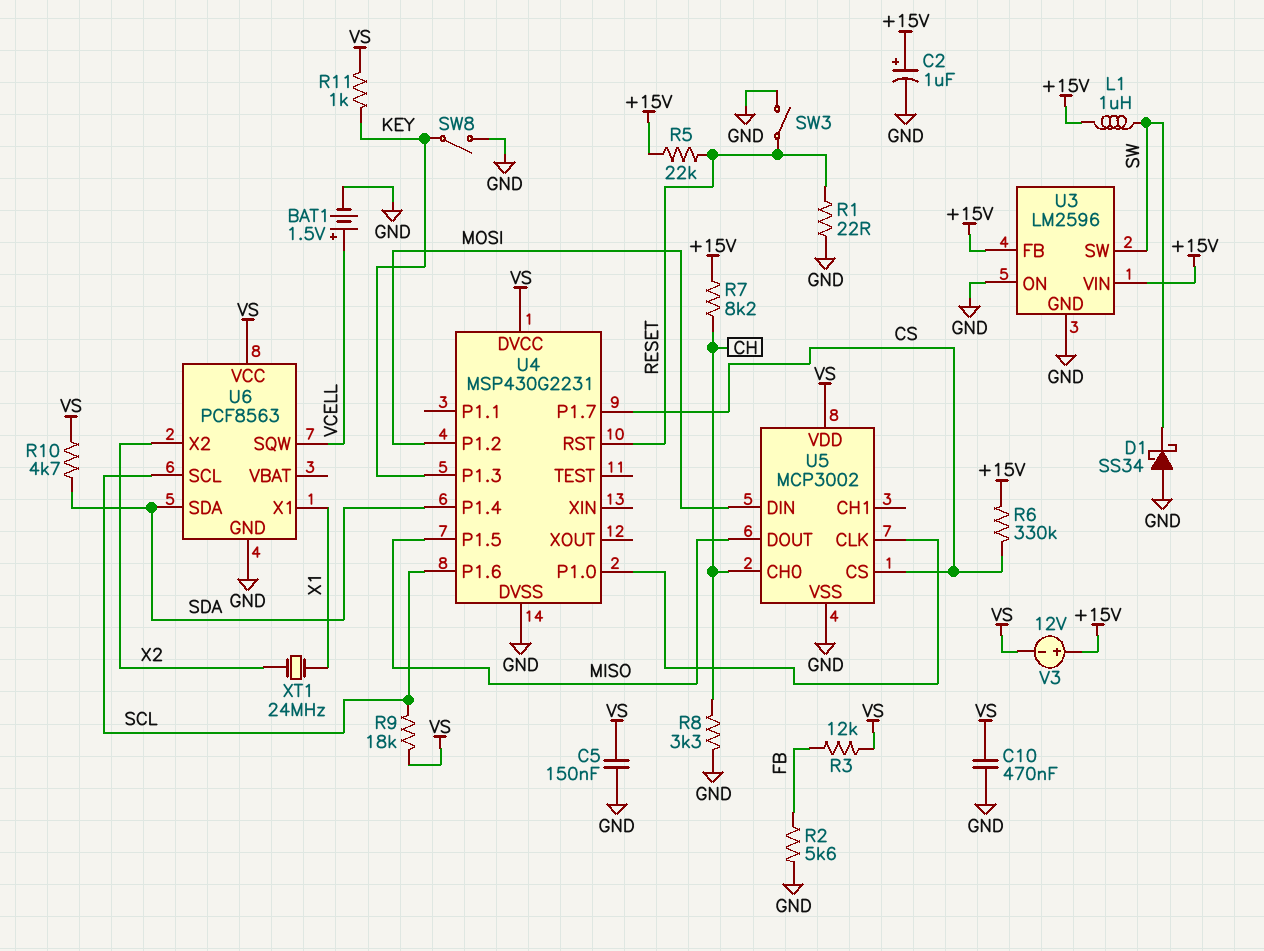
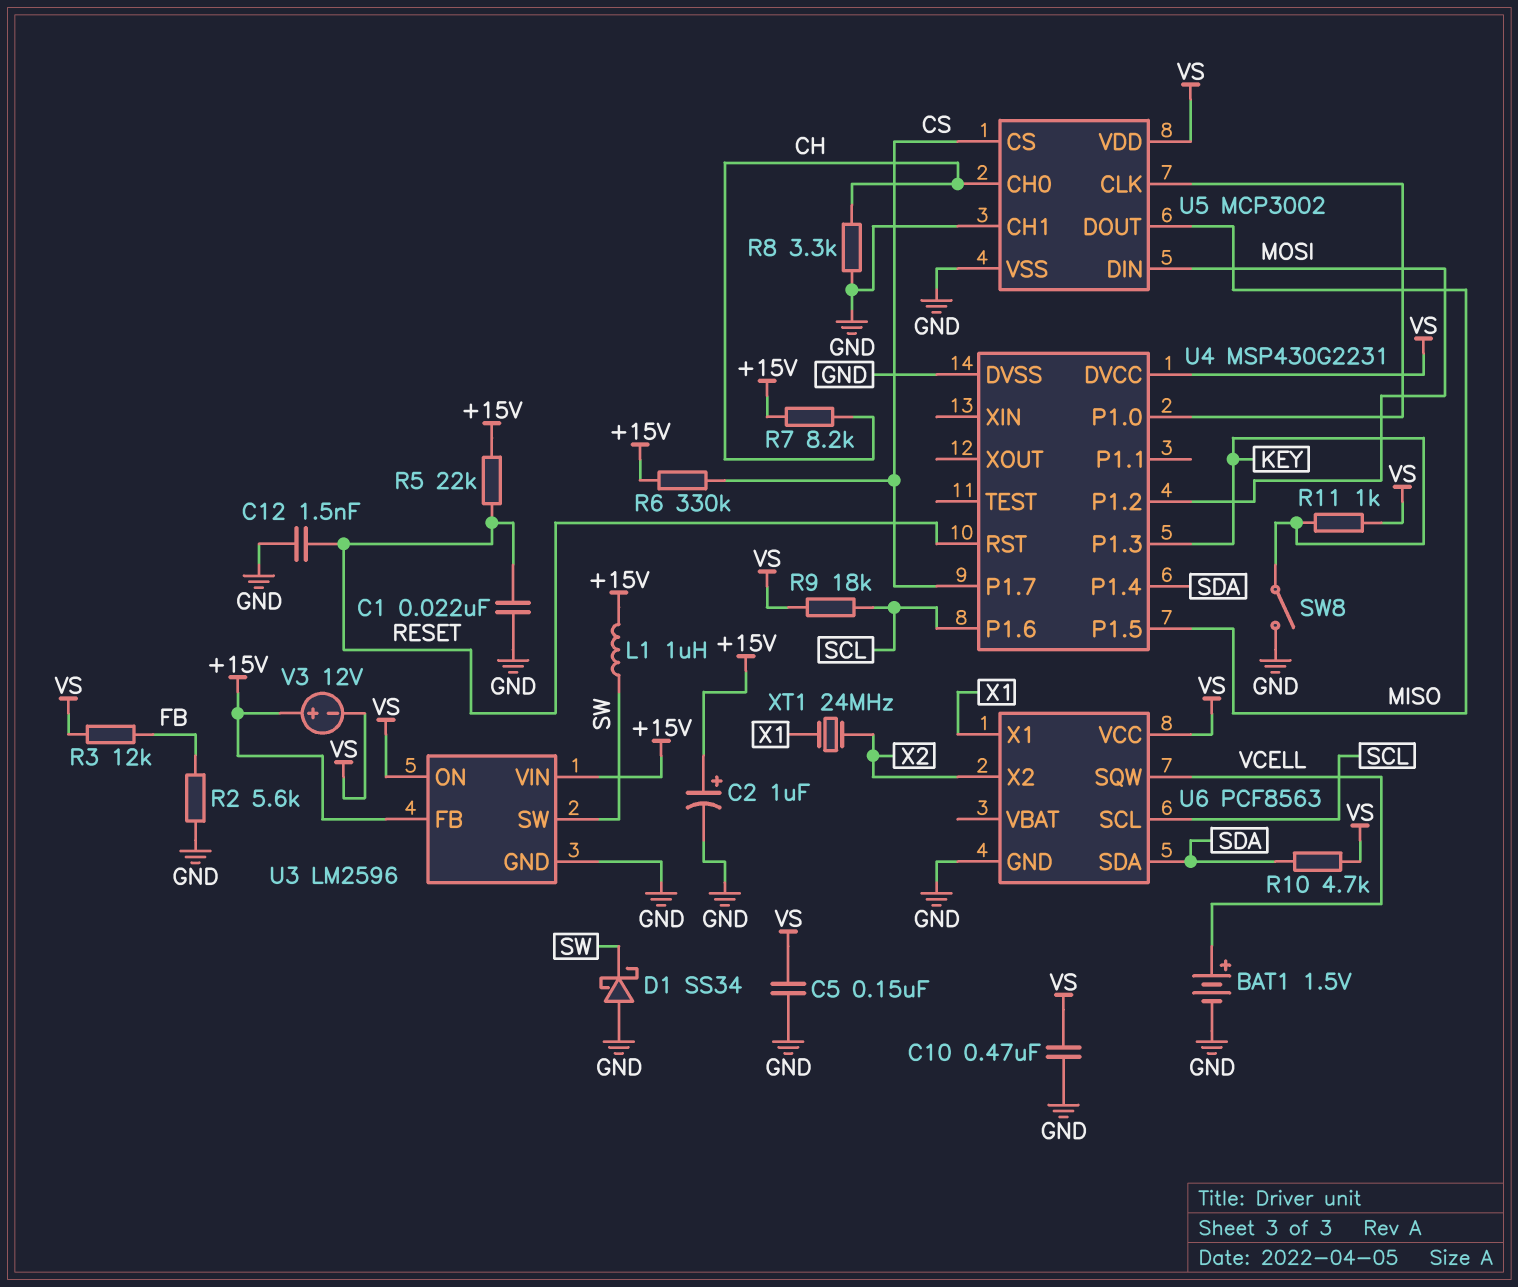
C1: none -> 22nF (GND, RESET)
C12: none -> 1.5nF (GND, RESET)
R1: 22 (GND, RESET) -> none
SW3: switch (GND, RESET) -> none
U3 pin ON: GND -> VS
U5 pin CH1: none -> GND

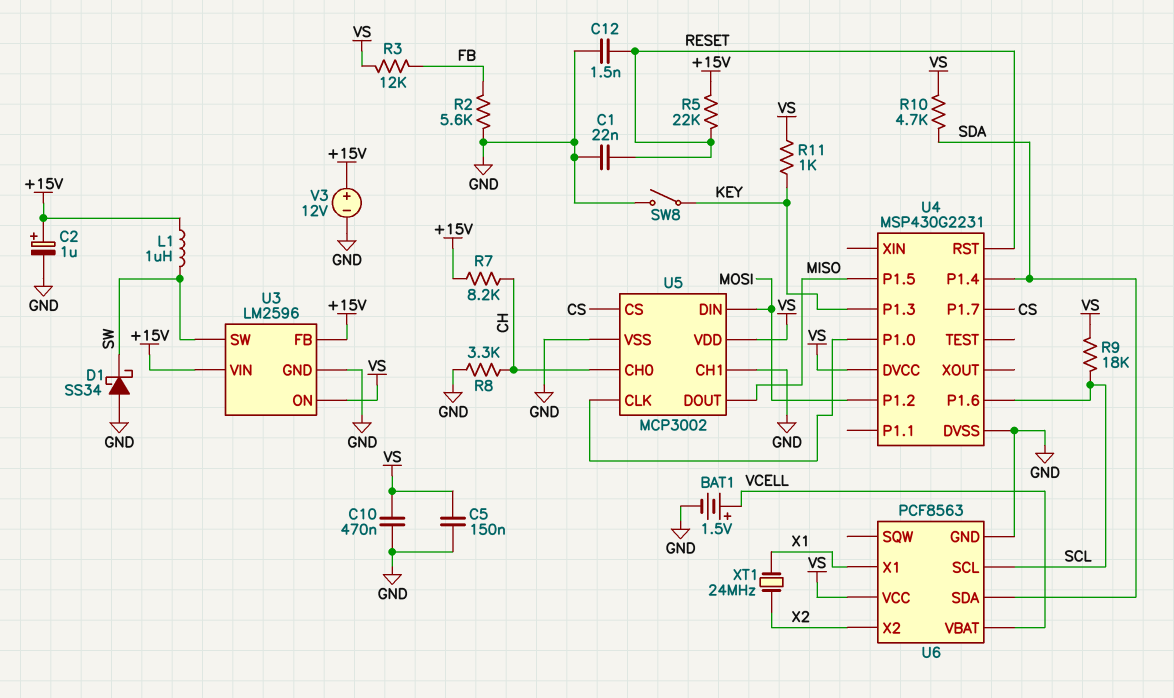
R6: 330k (+15V, CS) -> none
U6 pin SQW: VCELL -> none
U6 pin VBAT: none -> VCELL
V3: 12V (plus +15V, minus VS) -> 12V (plus +15V, minus GND)

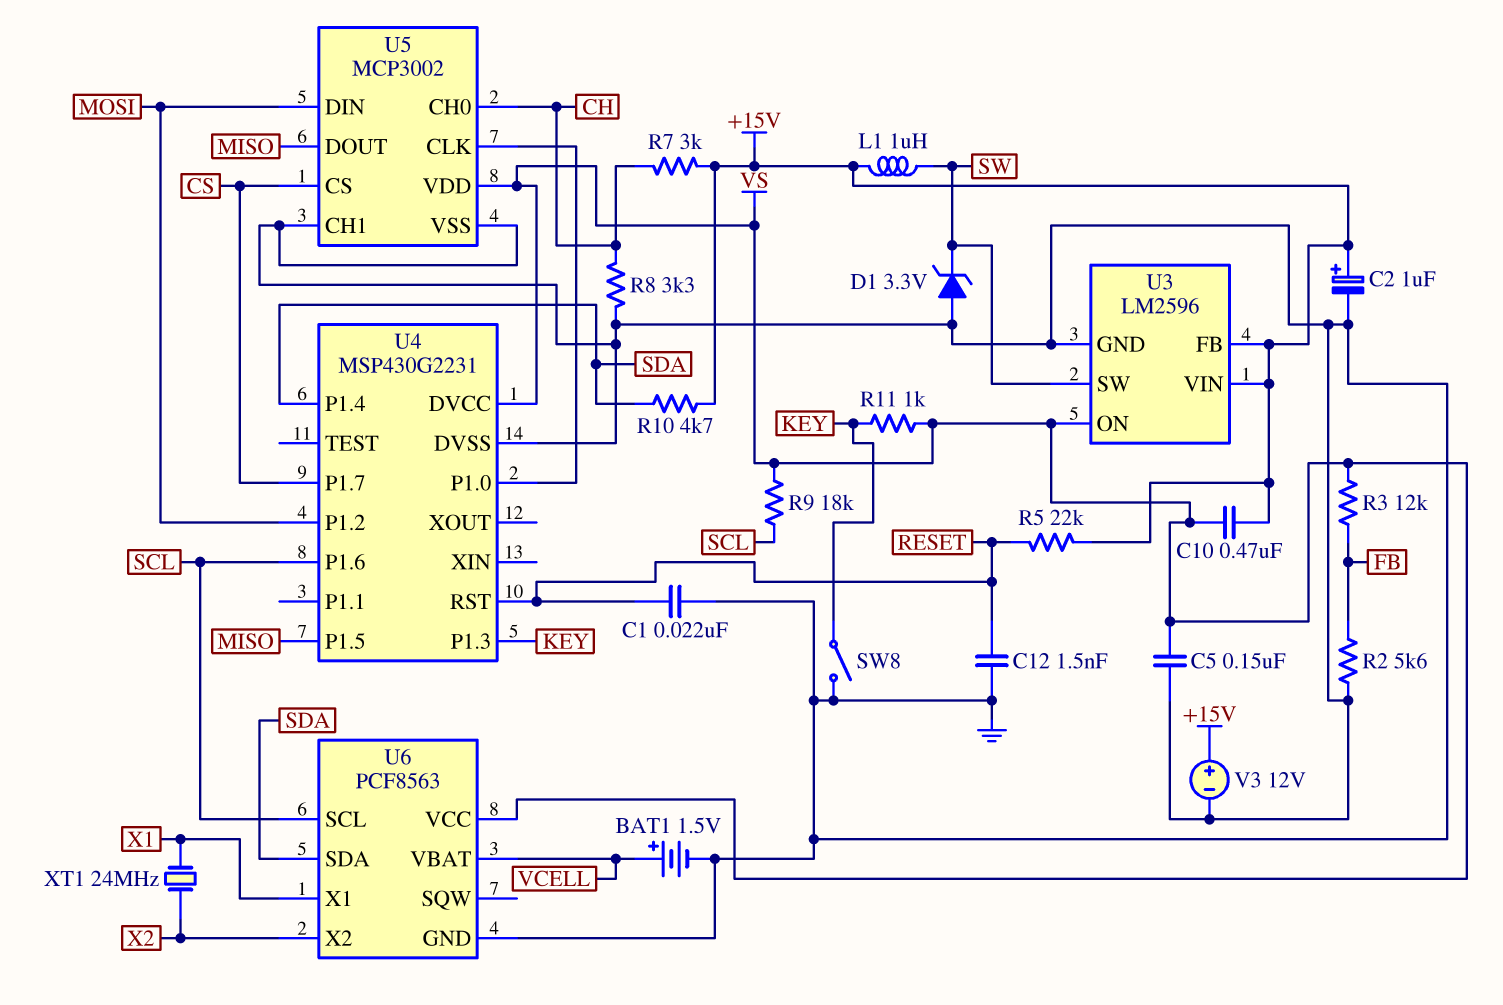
C10: 470nF (GND, VS) -> 470nF (+15V, VS)
D1: schottky SS34 (A GND, K SW) -> zener 3.3V (A GND, K SW)
R7: 8.2k (+15V, CH) -> 3k (+15V, CH)
R10: 4.7k (SDA, VS) -> 4.7k (+15V, SDA)

